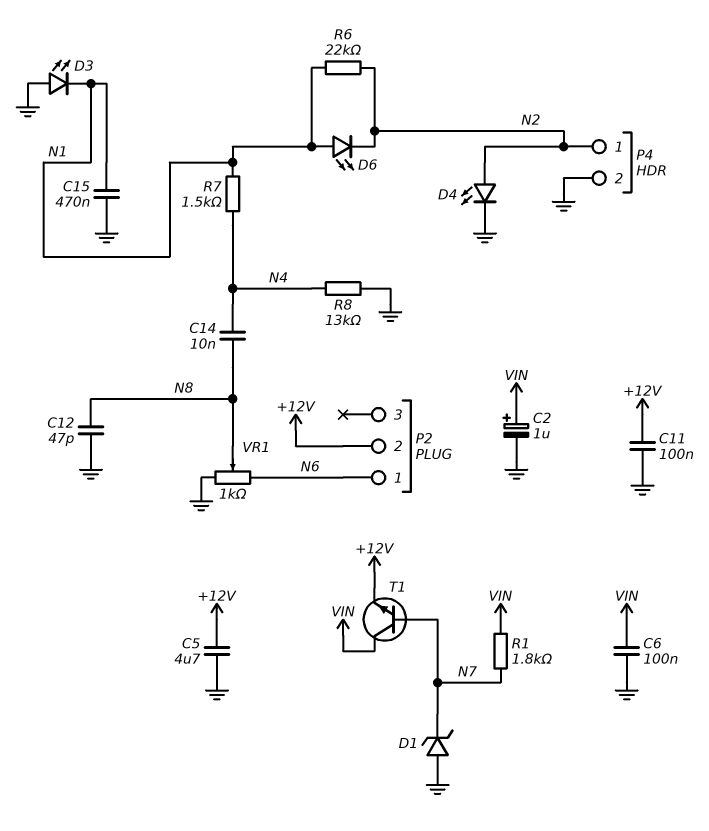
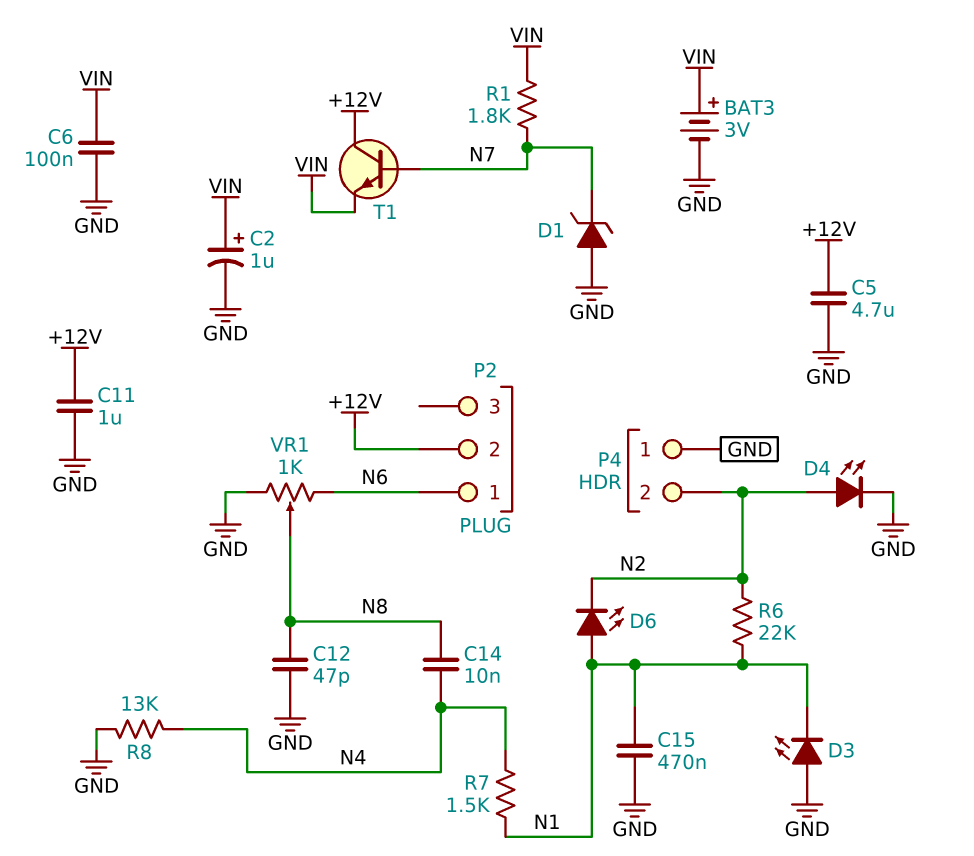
BAT3: none -> 3V (plus VIN, minus GND)
C11: 100nF (+12V, GND) -> 1uF (+12V, GND)
P4 pin 1: N2 -> GND
P4 pin 2: GND -> N2
T1: NPN (B N7, C VIN, E +12V) -> NPN (B N7, C +12V, E VIN)

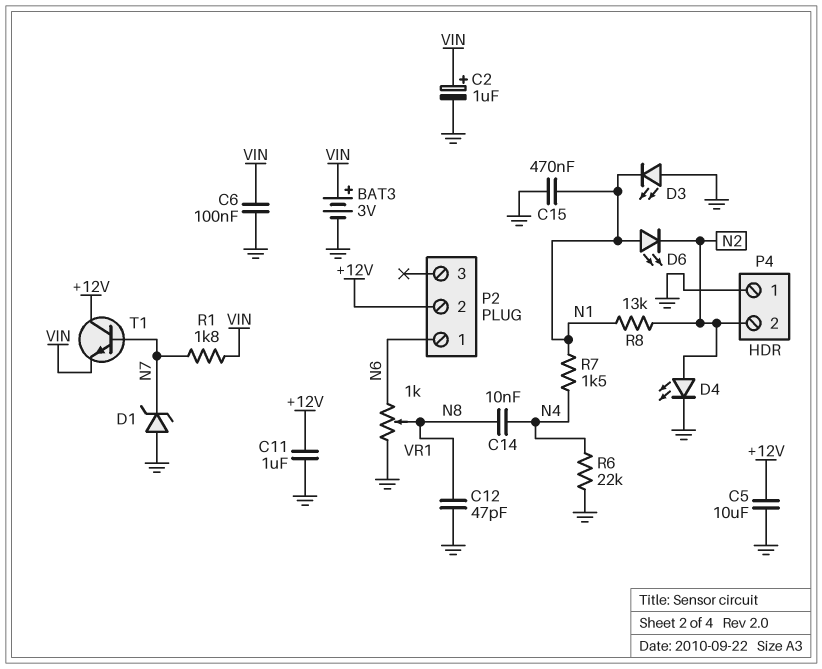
C5: 4.7uF (+12V, GND) -> 10uF (+12V, GND)
R6: 22k (N1, N2) -> 22k (GND, N4)
R8: 13k (GND, N4) -> 13k (N1, N2)

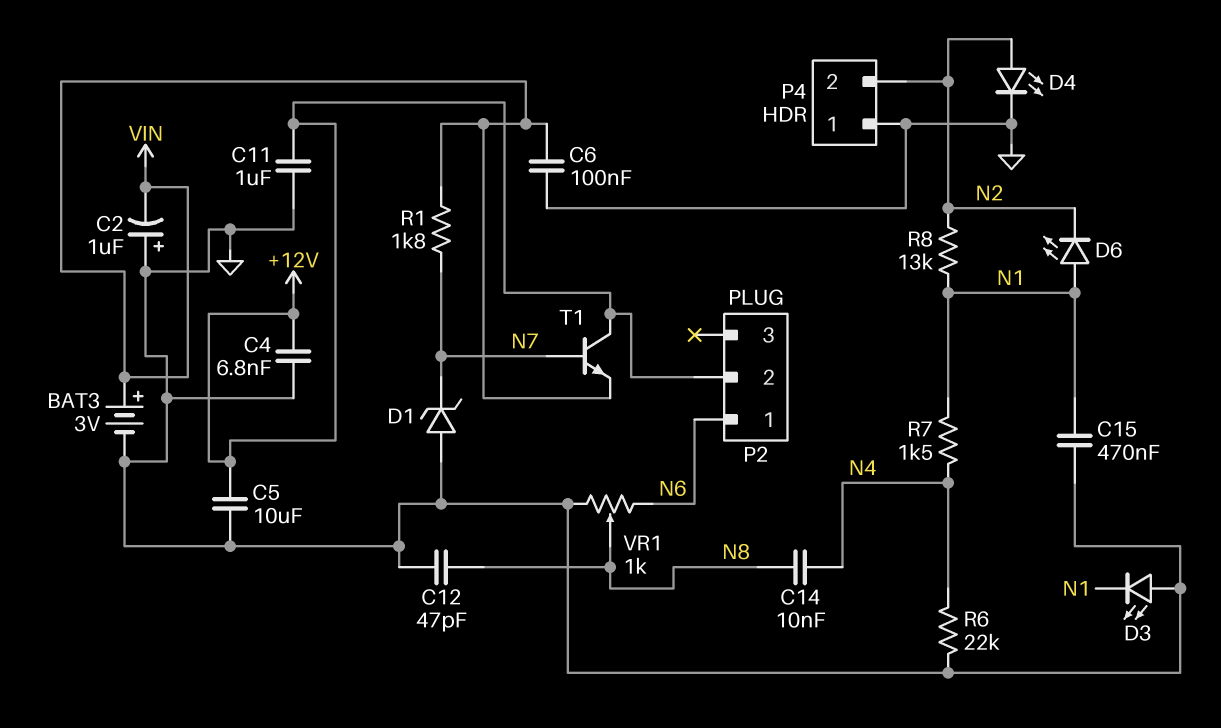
C2: 1uF (plus VIN, minus GND) -> 1uF (plus GND, minus VIN)
C4: none -> 6.8nF (+12V, GND)

